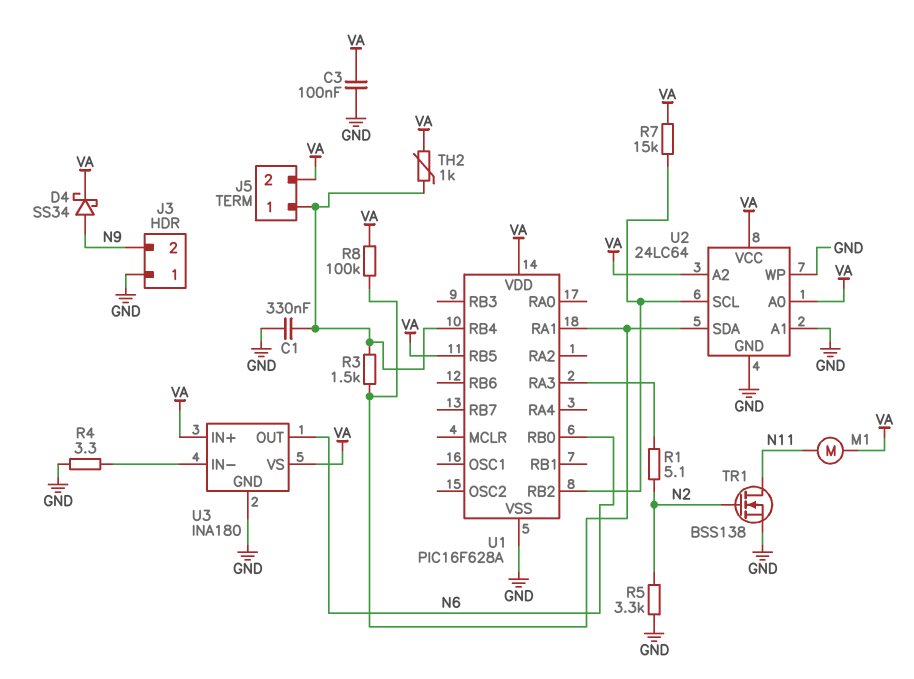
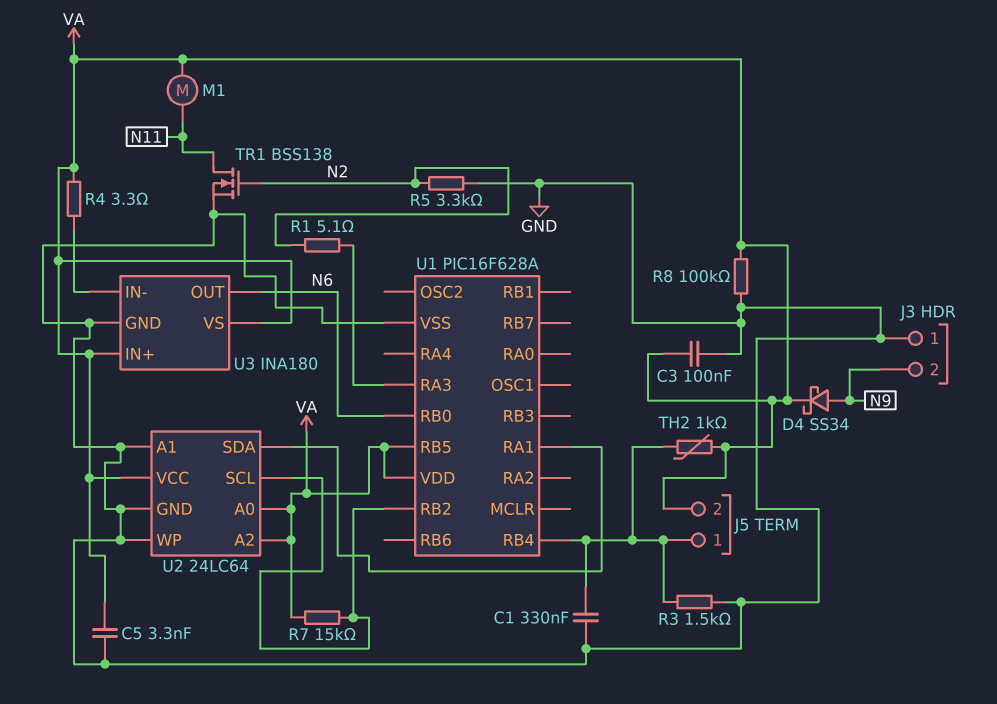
C5: none -> 3.3nF (GND, VA)
R3: 1.5k (J5/1, U1/RA1) -> 1.5k (GND, J5/1)
R4: 3.3 (GND, U3/IN-) -> 3.3 (U3/IN-, VA)
R8: 100k (U1/RA1, VA) -> 100k (GND, VA)

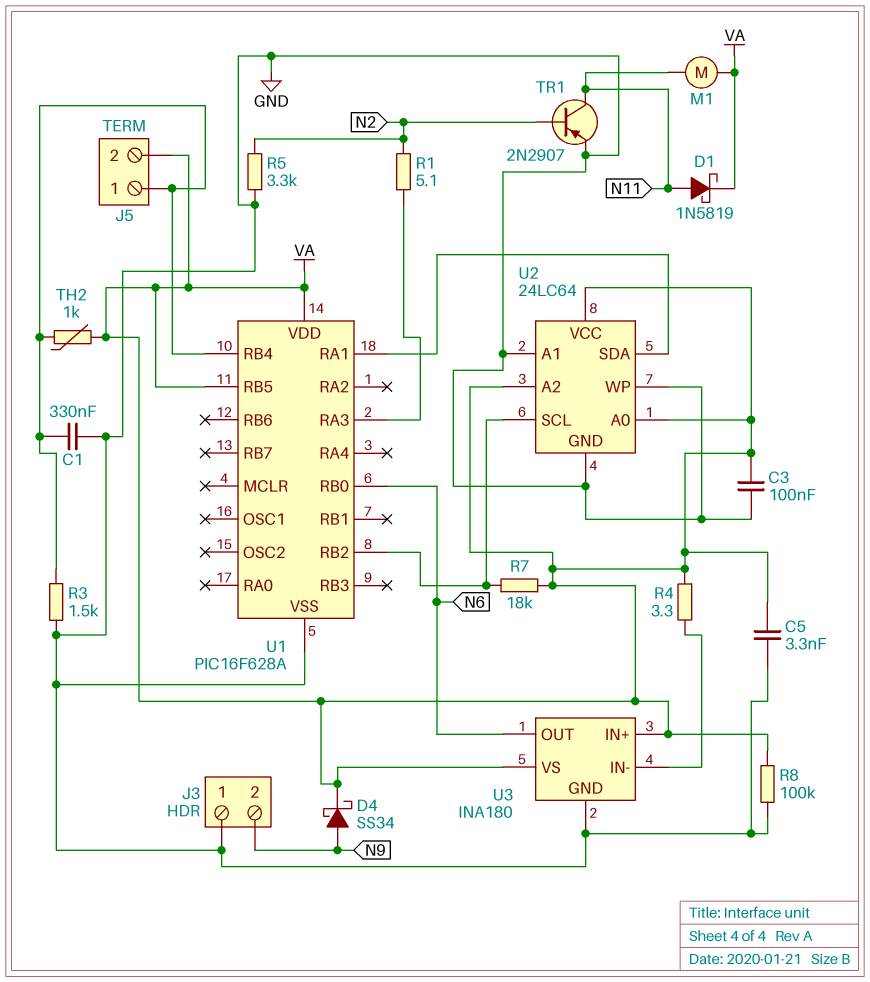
D1: none -> schottky 1N5819 (A N11, K VA)
R7: 15k (U1/RB2, VA) -> 18k (U1/RB2, VA)
TR1: NMOS BSS138 (G N2, D N11, S GND) -> PNP 2N2907 (B N2, C N11, E GND)

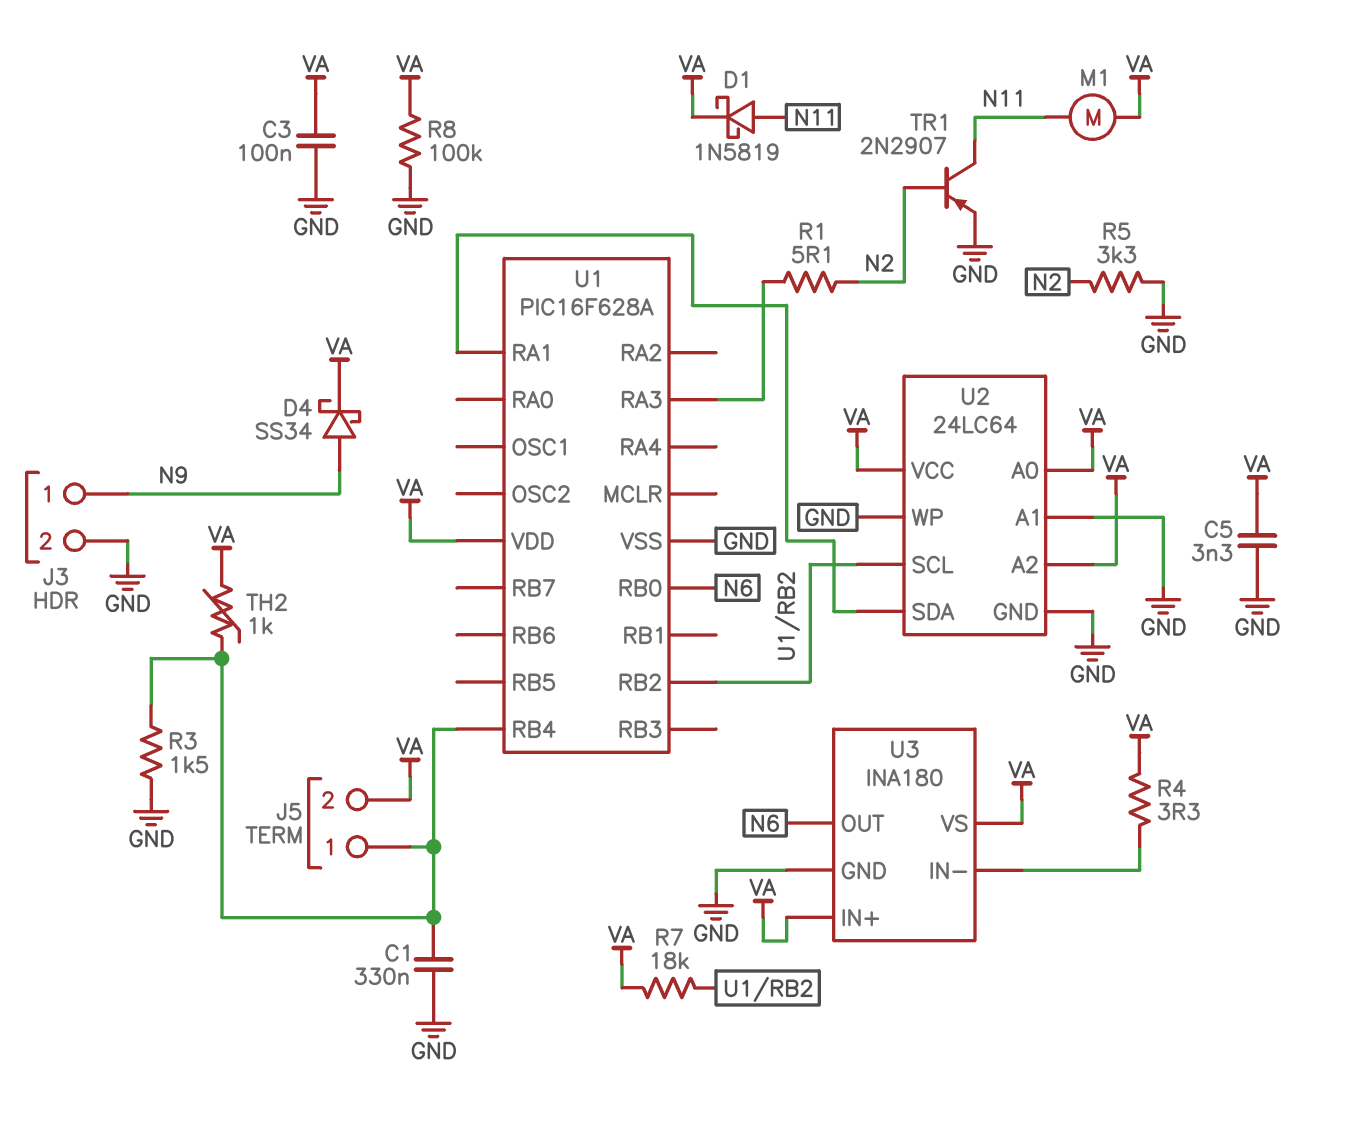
J3 pin 1: GND -> N9
J3 pin 2: N9 -> GND
U1 pin RB5: VA -> none

